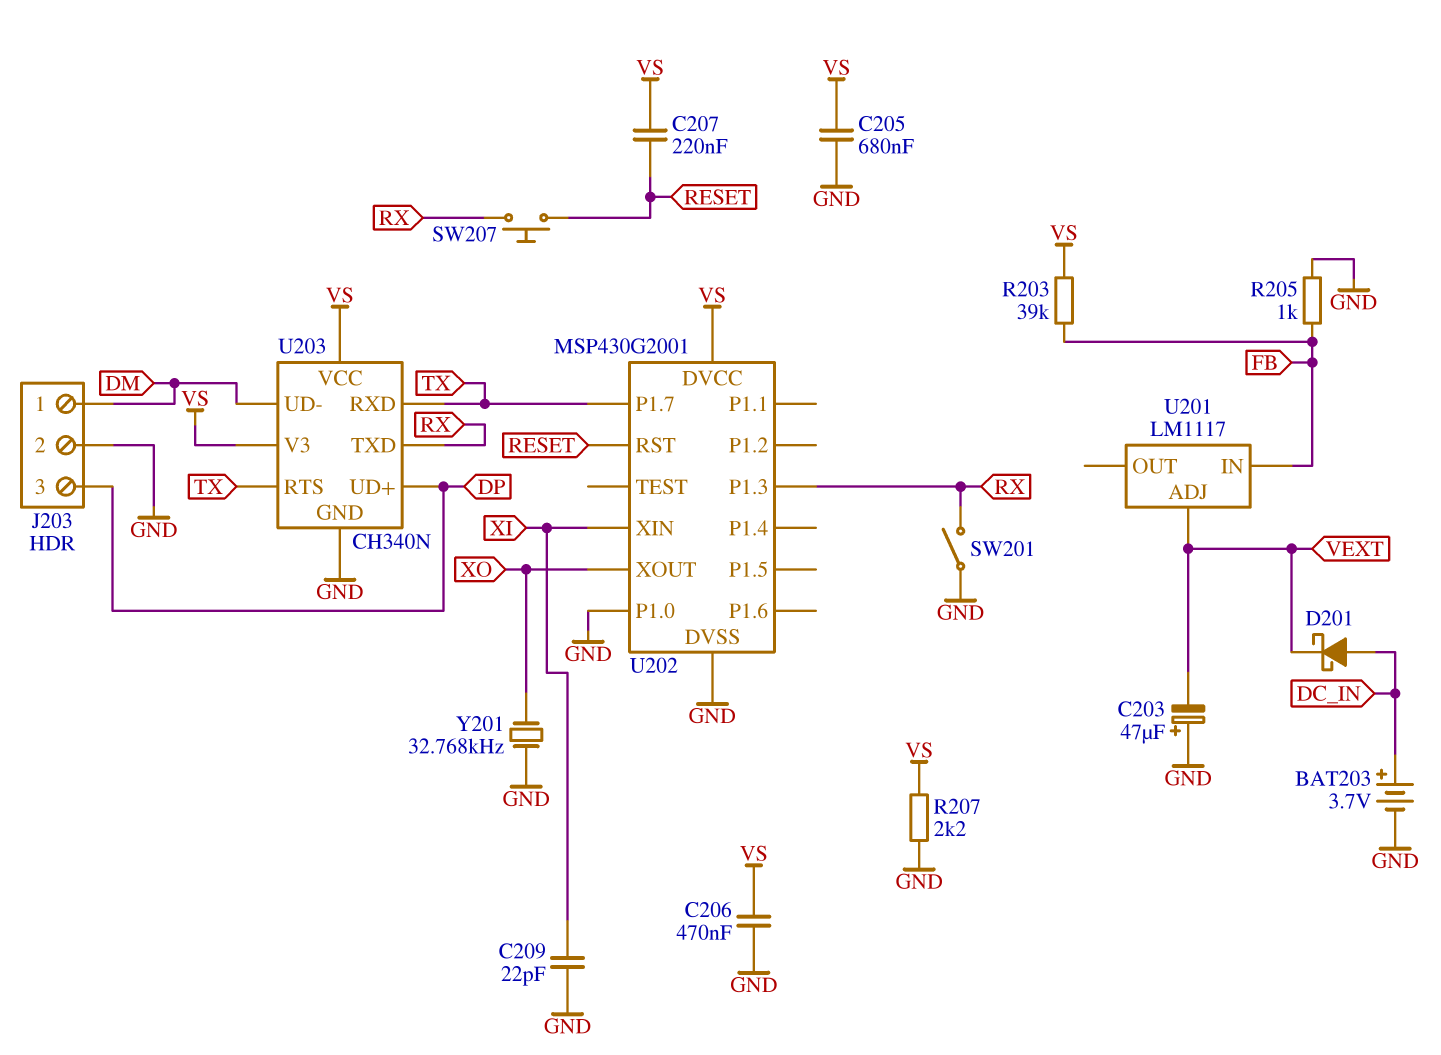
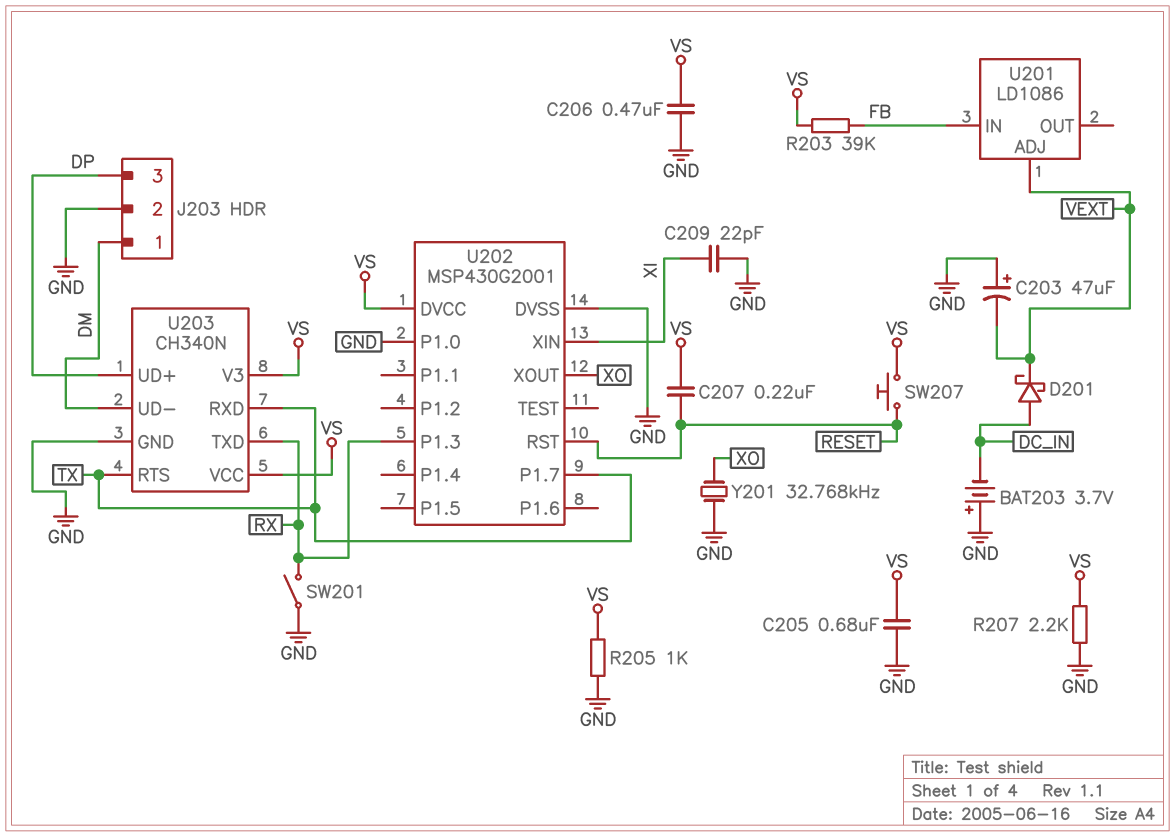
BAT203: 3.7V (plus DC_IN, minus GND) -> 3.7V (plus GND, minus DC_IN)
R205: 1k (FB, GND) -> 1k (GND, VS)
SW207: button (RESET, RX) -> button (RESET, VS)
U201: LM1117 -> LD1086

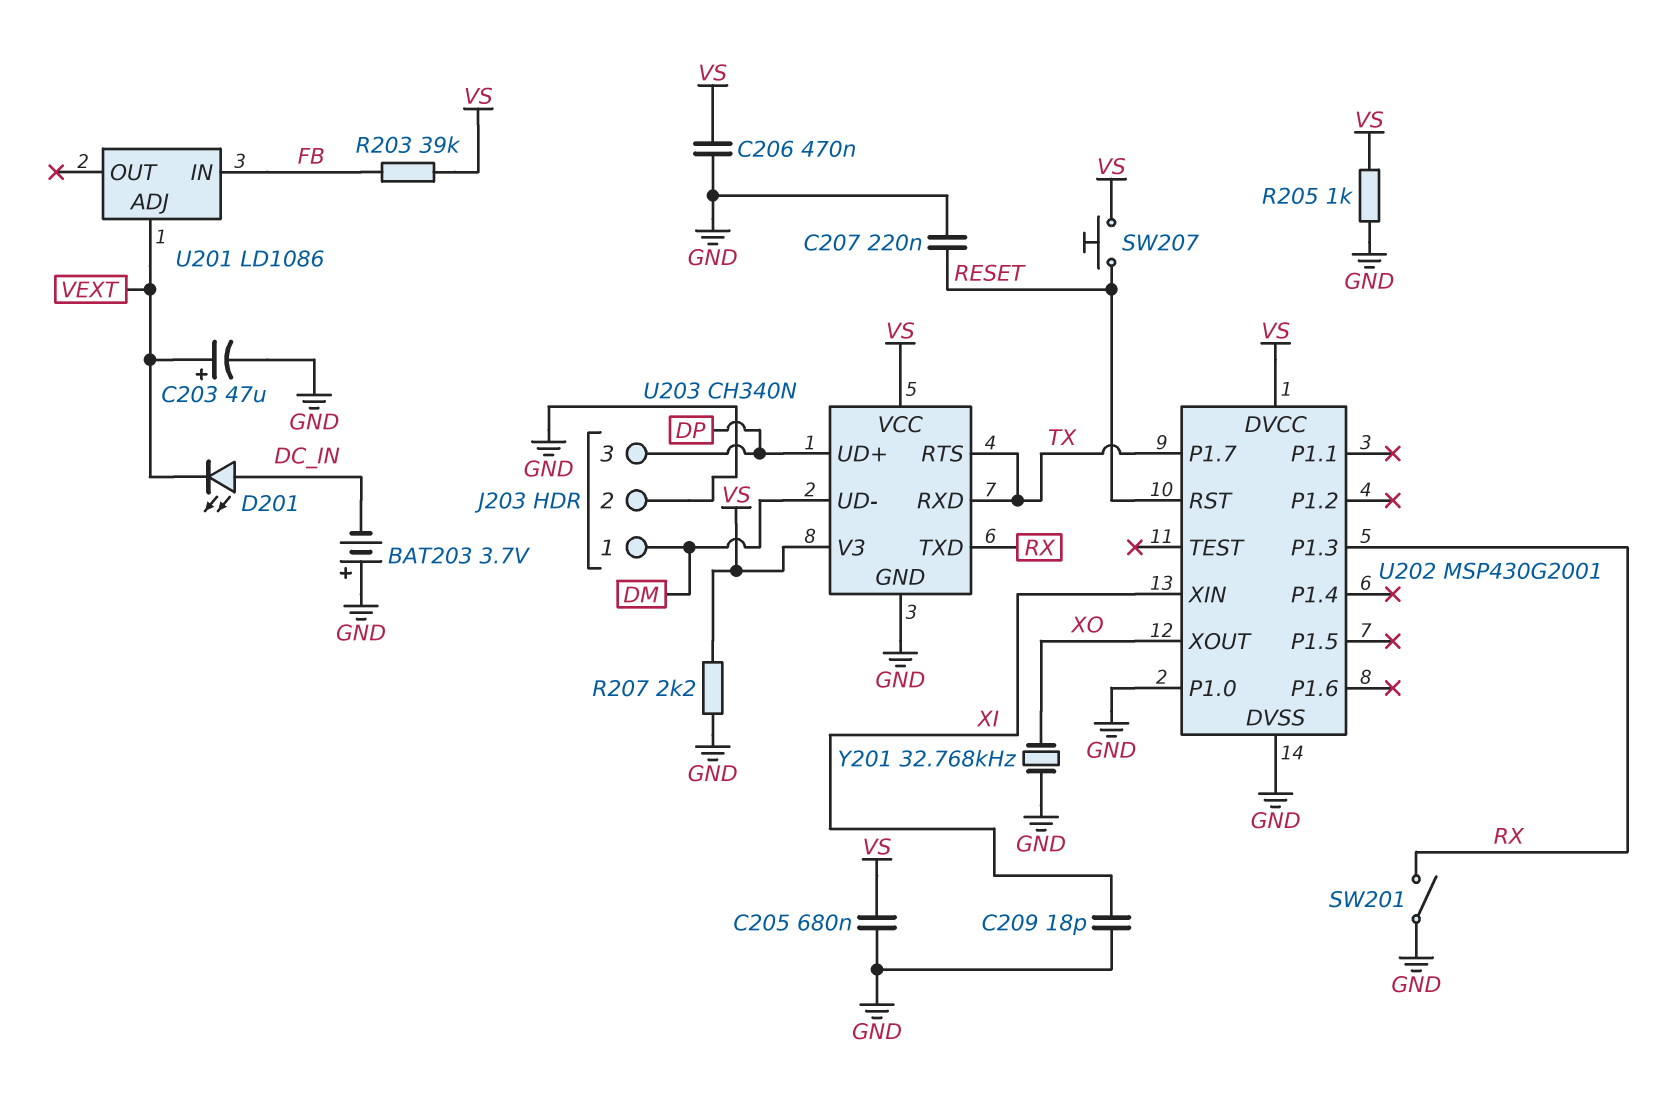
C203: 47uF (plus GND, minus VEXT) -> 47uF (plus VEXT, minus GND)
C207: 220nF (RESET, VS) -> 220nF (GND, RESET)
C209: 22pF (GND, XI) -> 18pF (GND, XI)
D201: schottky (A DC_IN, K VEXT) -> LED (A DC_IN, K VEXT)

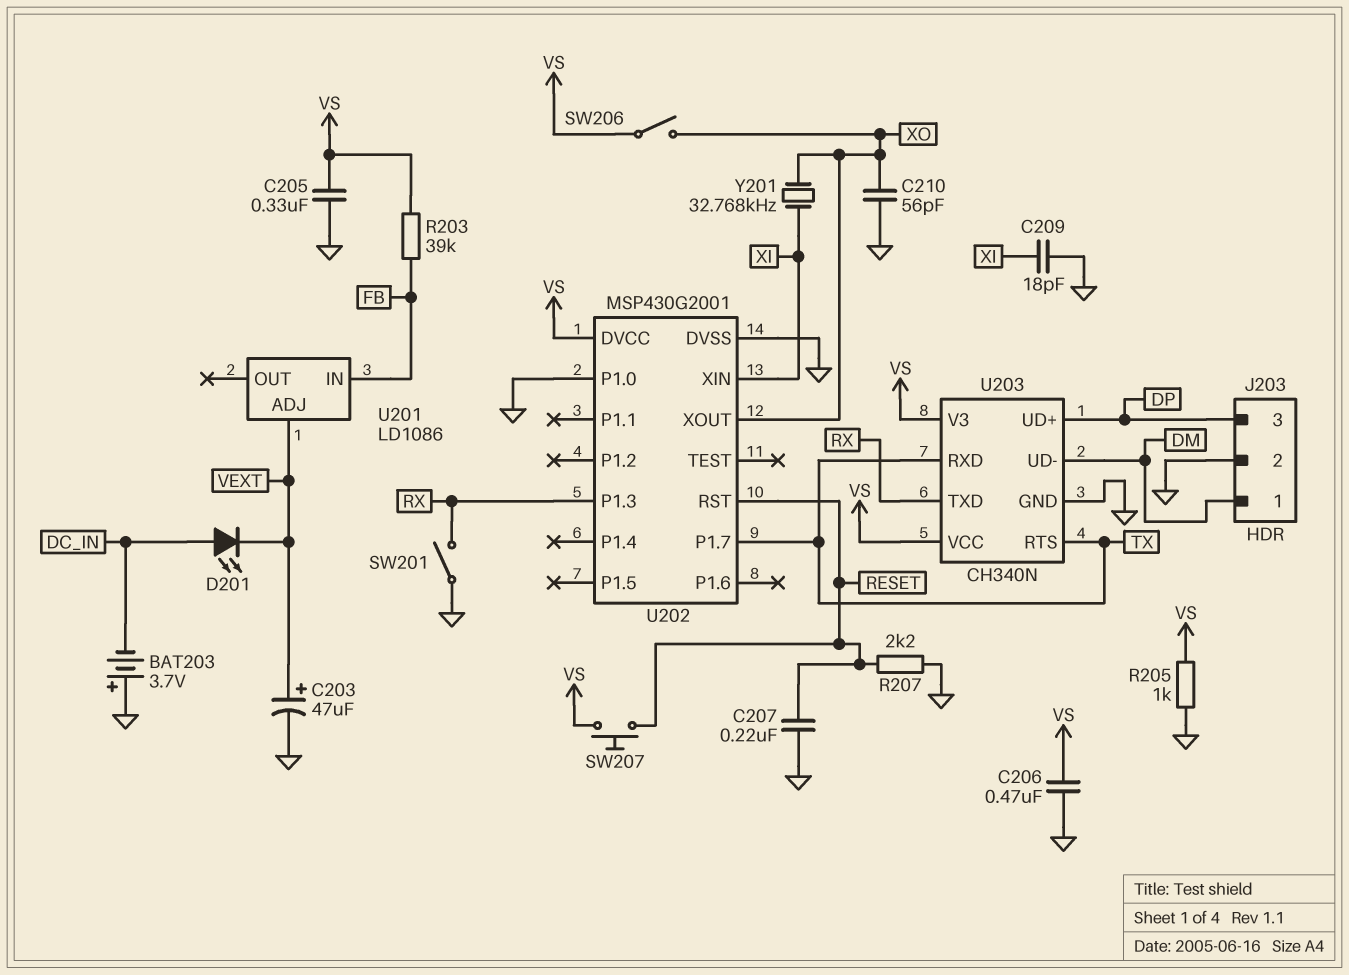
C205: 680nF (GND, VS) -> 330nF (GND, VS)
C210: none -> 56pF (GND, XO)
R207: 2.2k (GND, VS) -> 2.2k (GND, RESET)
SW206: none -> switch (VS, XO)
Y201: 32.768kHz (GND, XO) -> 32.768kHz (XI, XO)

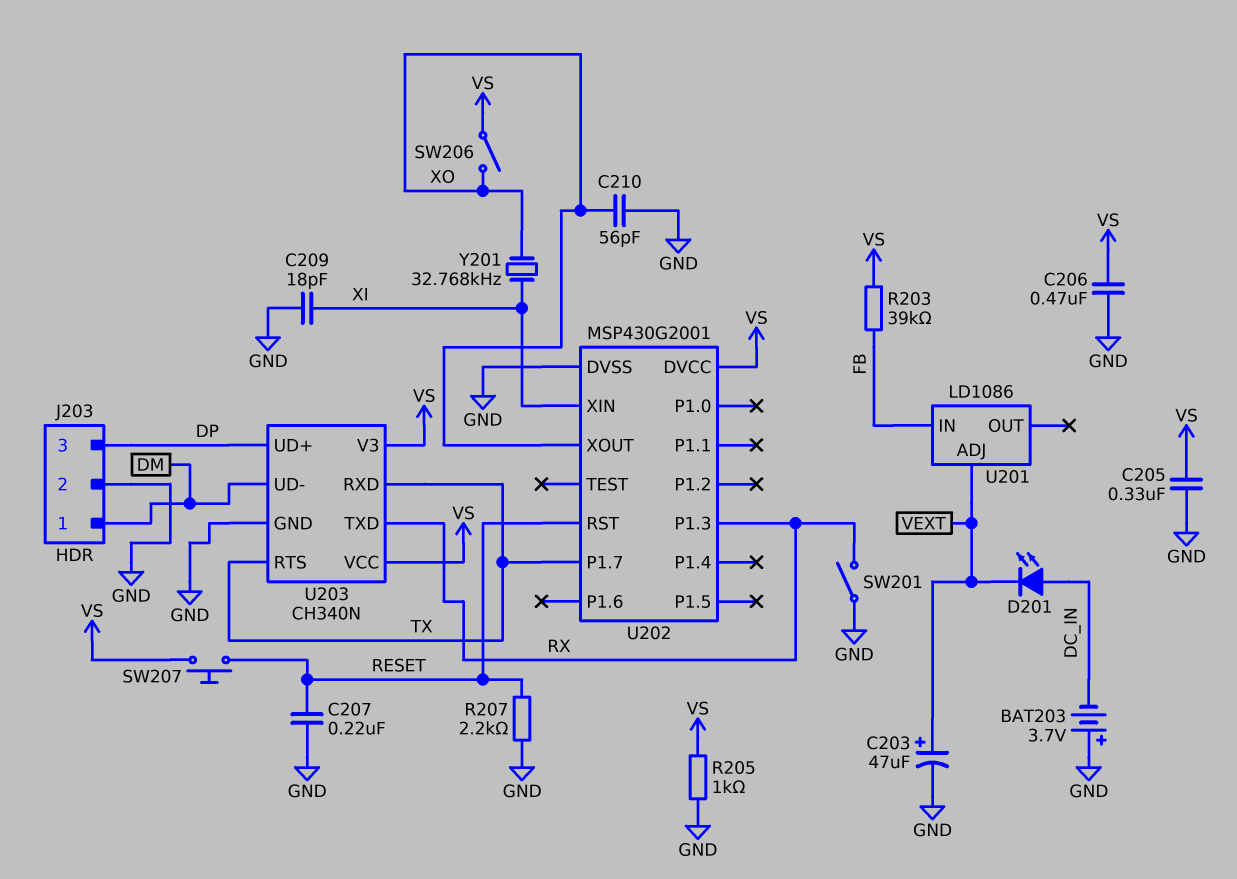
U202 pin P1.0: GND -> none

